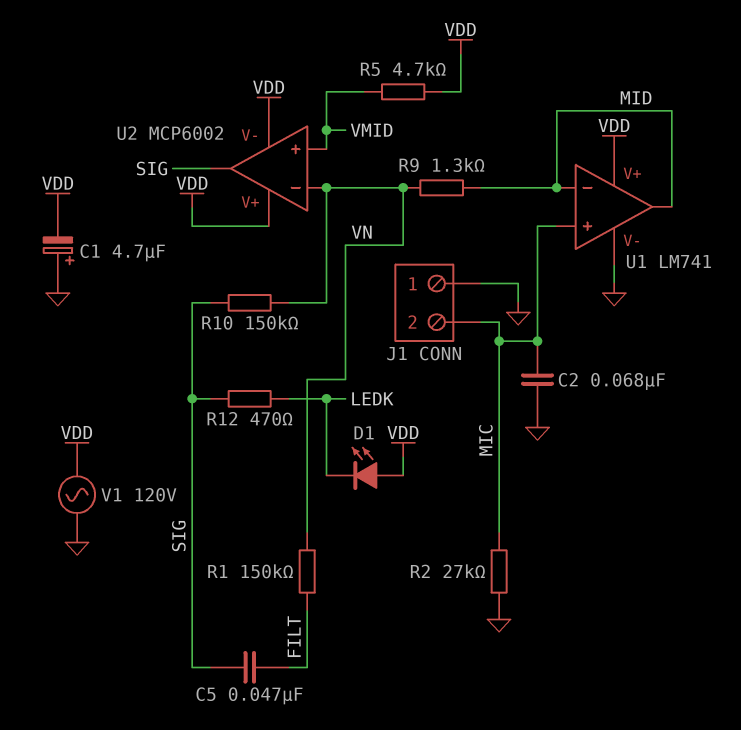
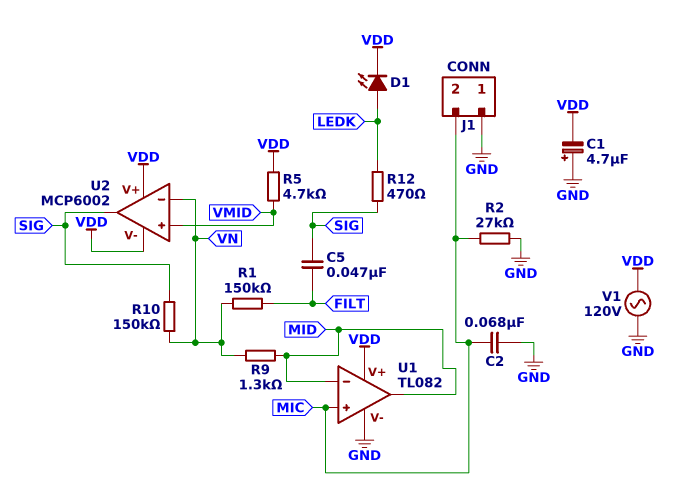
D1: LED (A VDD, K LEDK) -> LED (A LEDK, K VDD)
U1: LM741 -> TL082

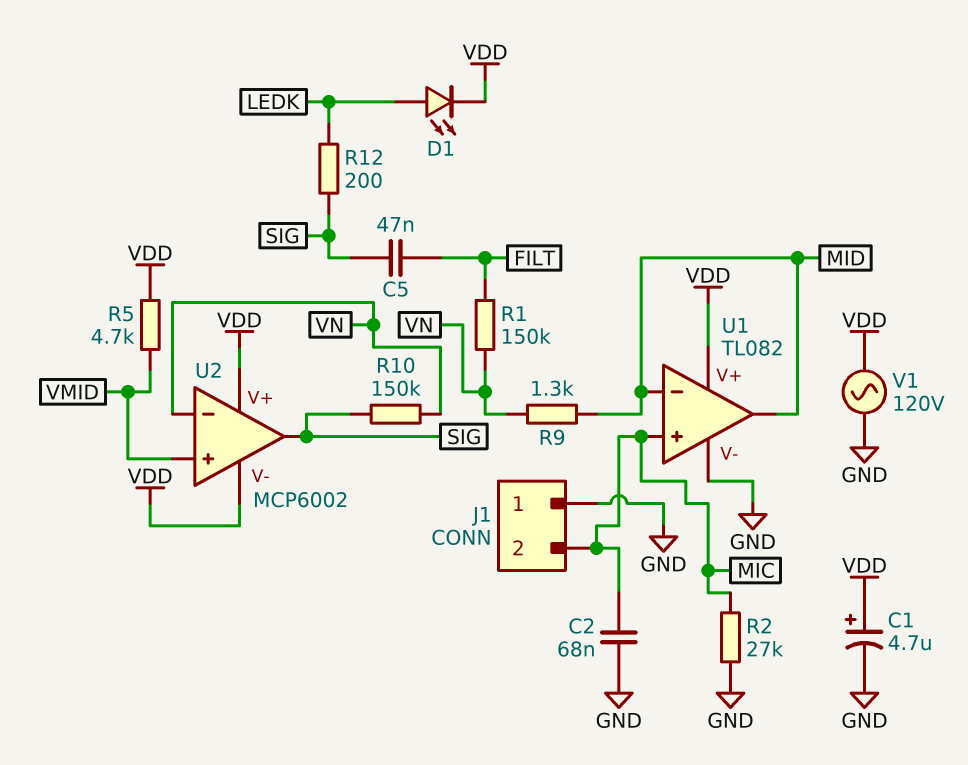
C1: 4.7uF (plus GND, minus VDD) -> 4.7uF (plus VDD, minus GND)
R12: 470 (LEDK, SIG) -> 200 (LEDK, SIG)

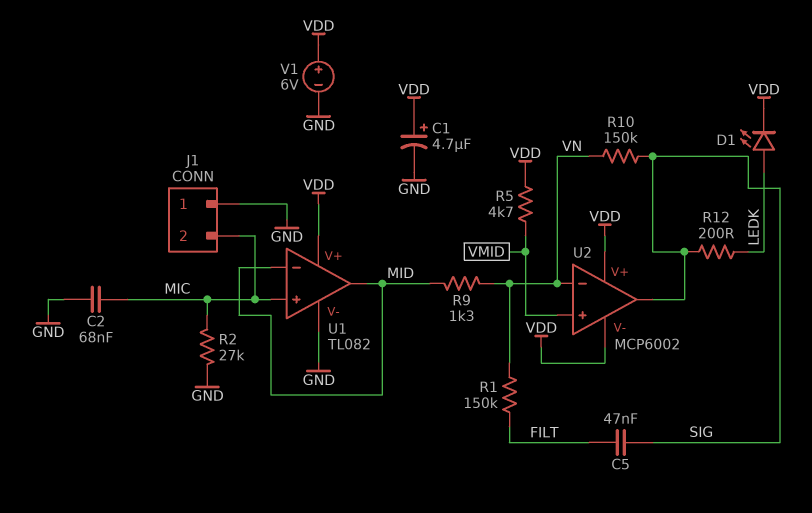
V1: AC 120V (GND, VDD) -> 6V (plus VDD, minus GND)

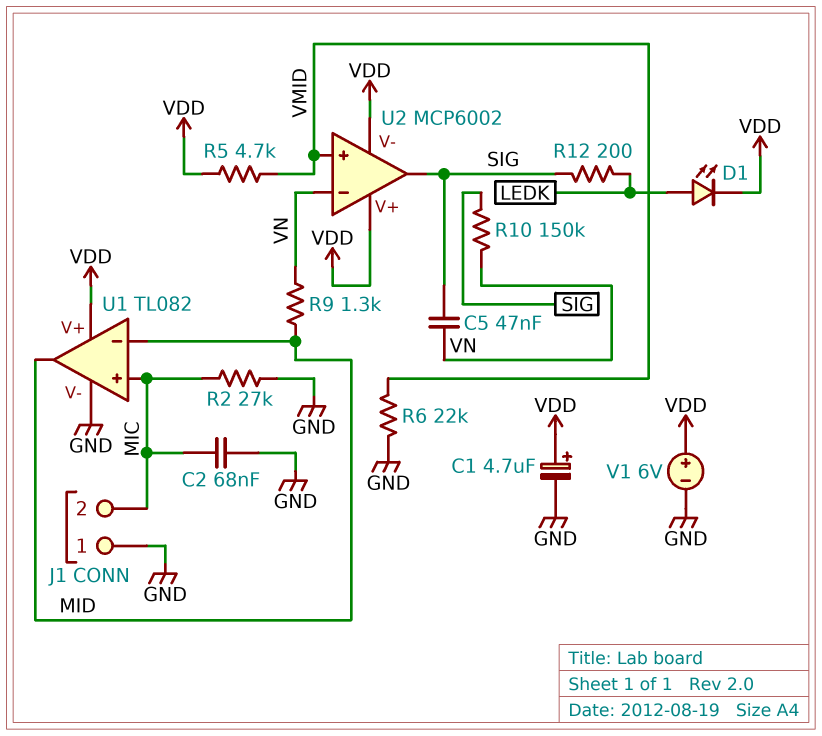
C5: 47nF (FILT, SIG) -> 47nF (SIG, VN)
R1: 150k (FILT, VN) -> none
R6: none -> 22k (GND, VMID)

